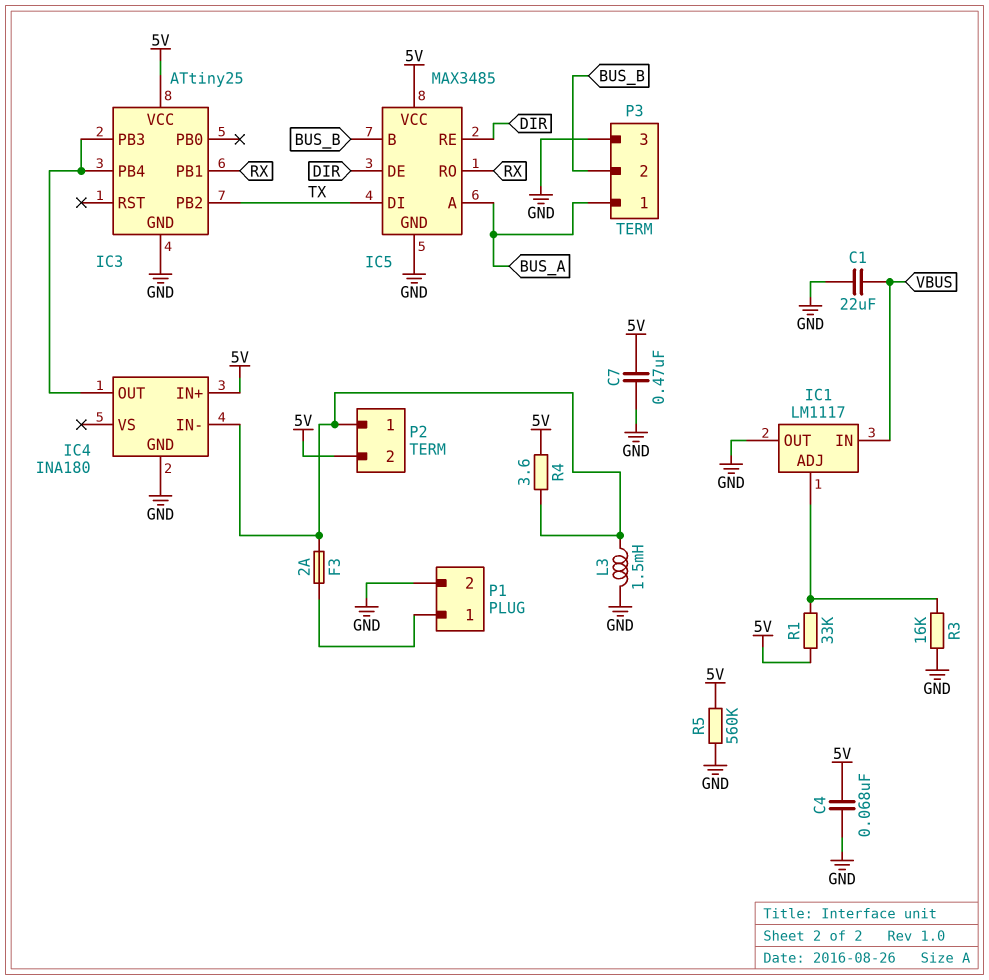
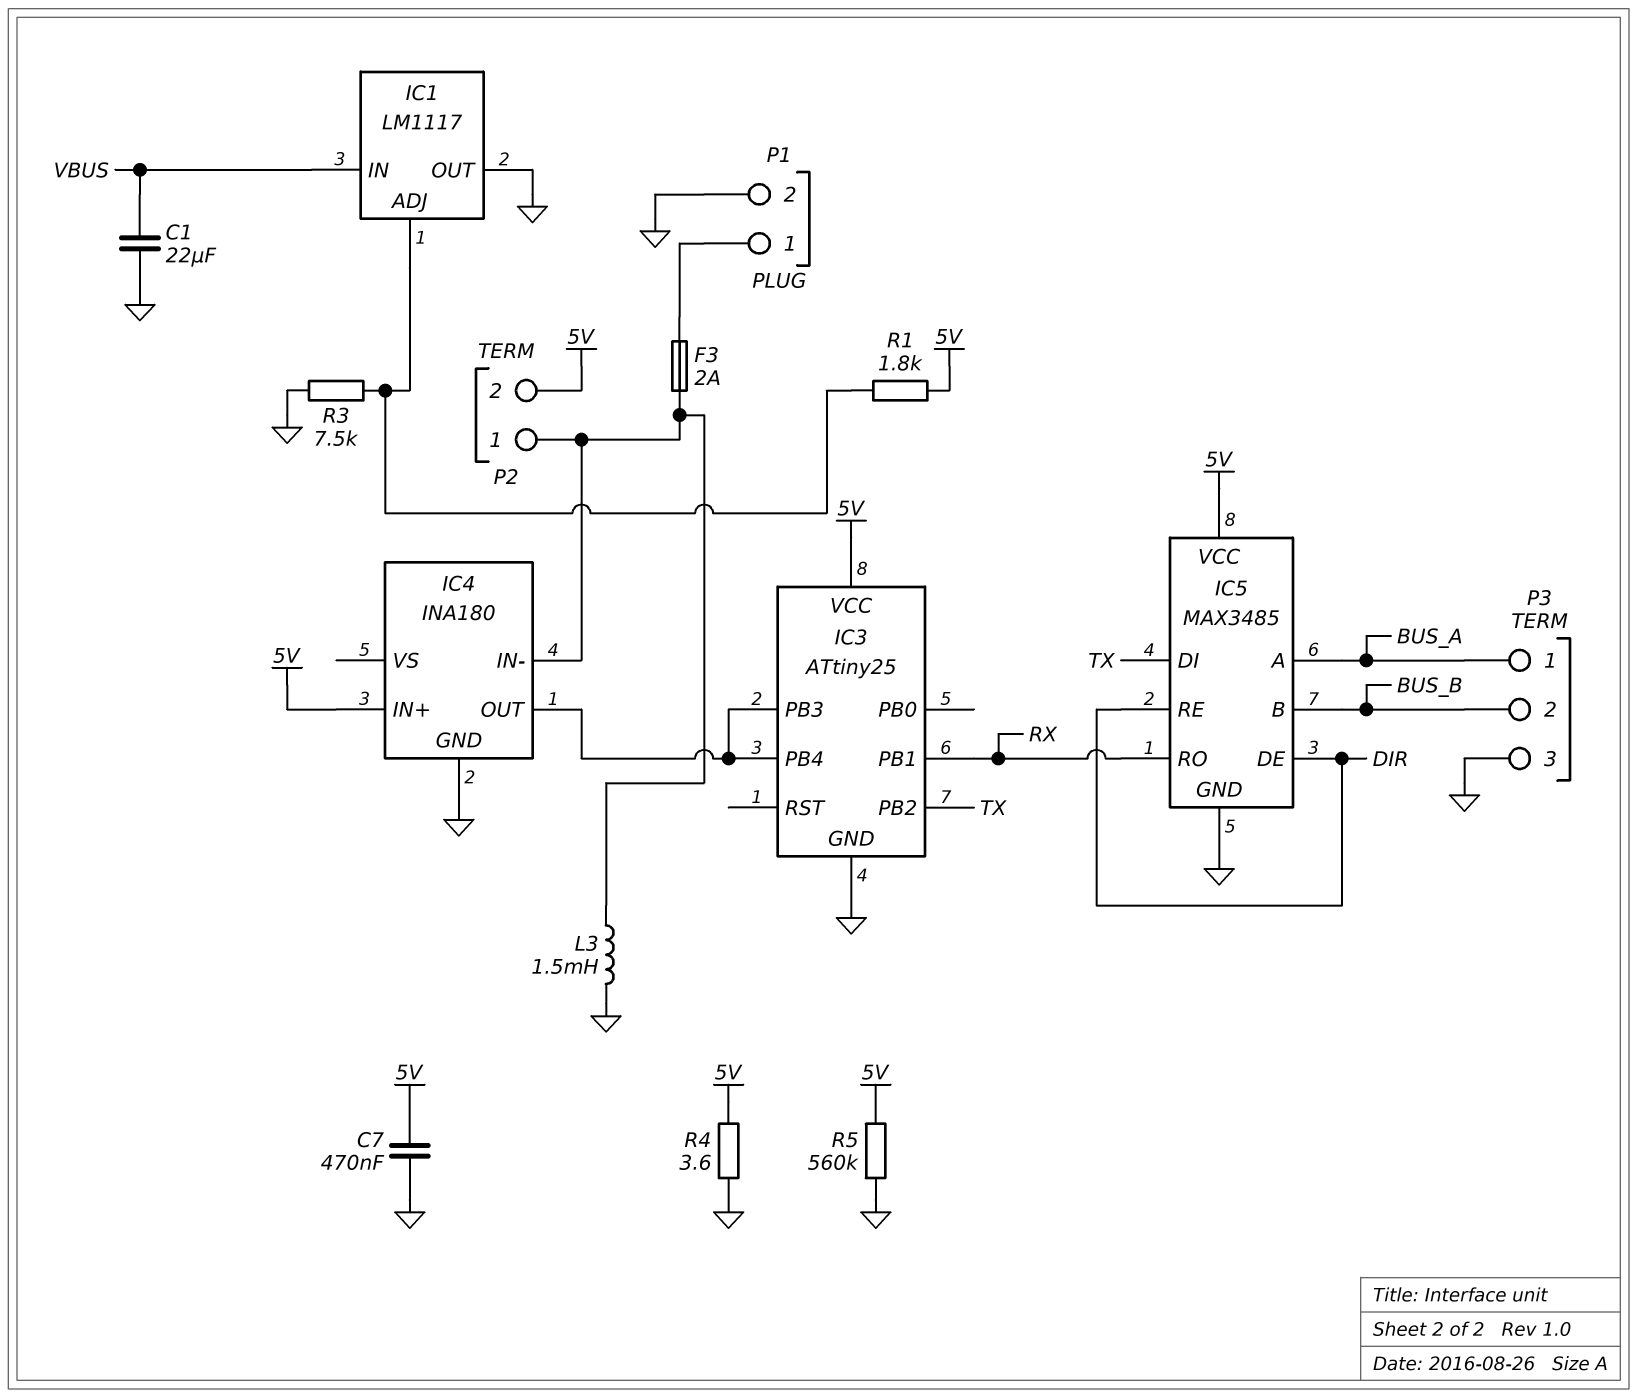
C4: 68nF (5V, GND) -> none
R1: 33k (5V, IC1/ADJ) -> 1.8k (5V, IC1/ADJ)
R3: 16k (GND, IC1/ADJ) -> 7.5k (GND, IC1/ADJ)
R4: 3.6 (5V, IC4/IN-) -> 3.6 (5V, GND)

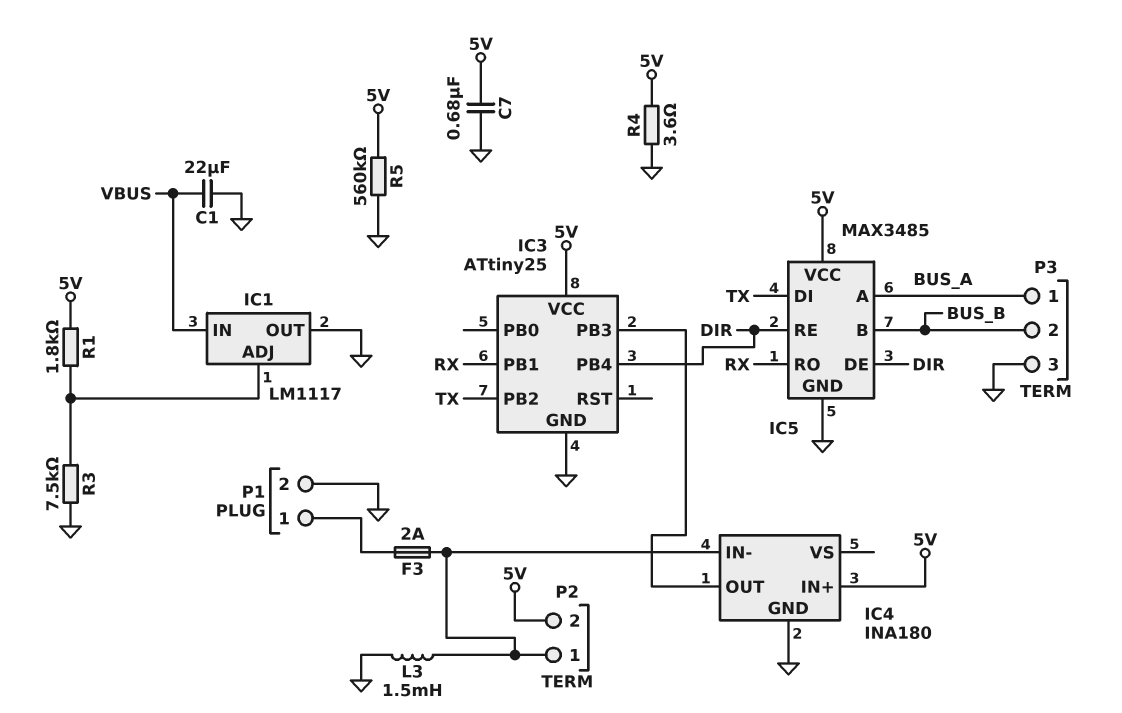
C7: 470nF (5V, GND) -> 680nF (5V, GND)
IC3 pin PB4: IC3/PB3 -> DIR

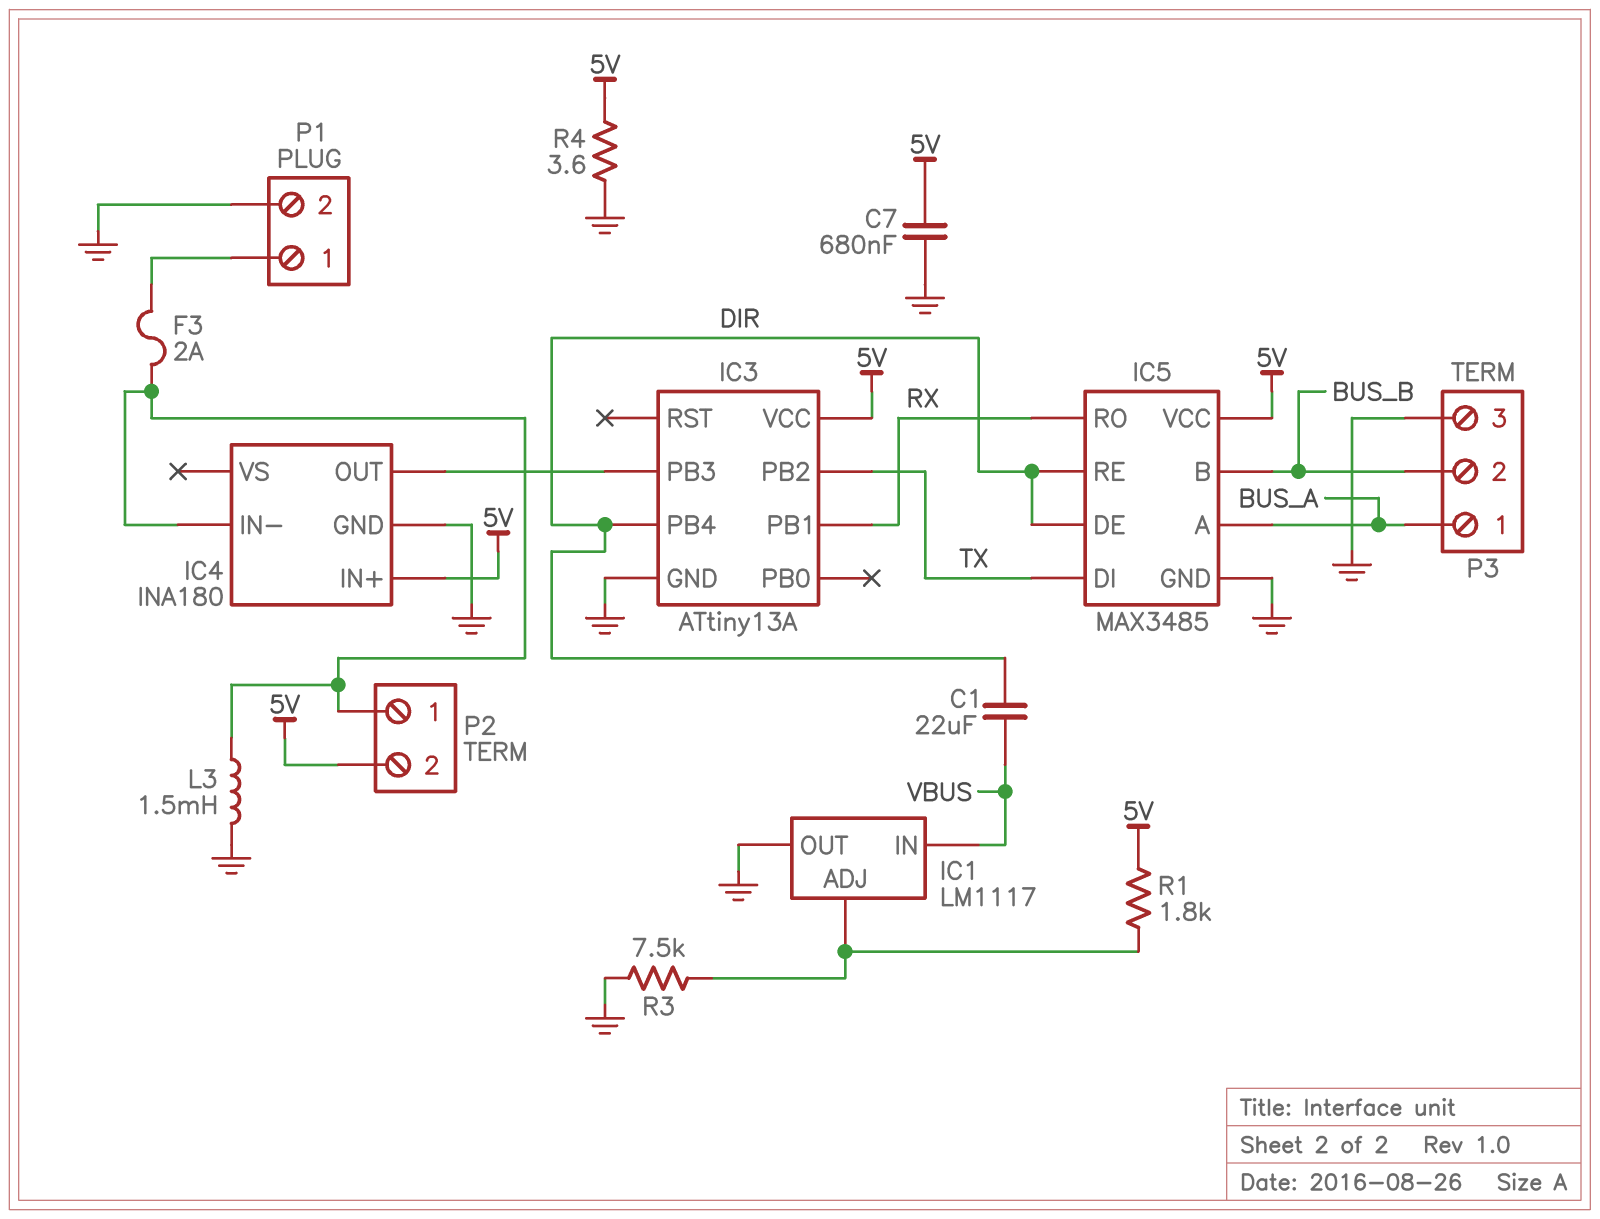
C1: 22uF (GND, VBUS) -> 22uF (DIR, VBUS)
IC3: ATtiny25 -> ATtiny13A
R5: 560k (5V, GND) -> none

